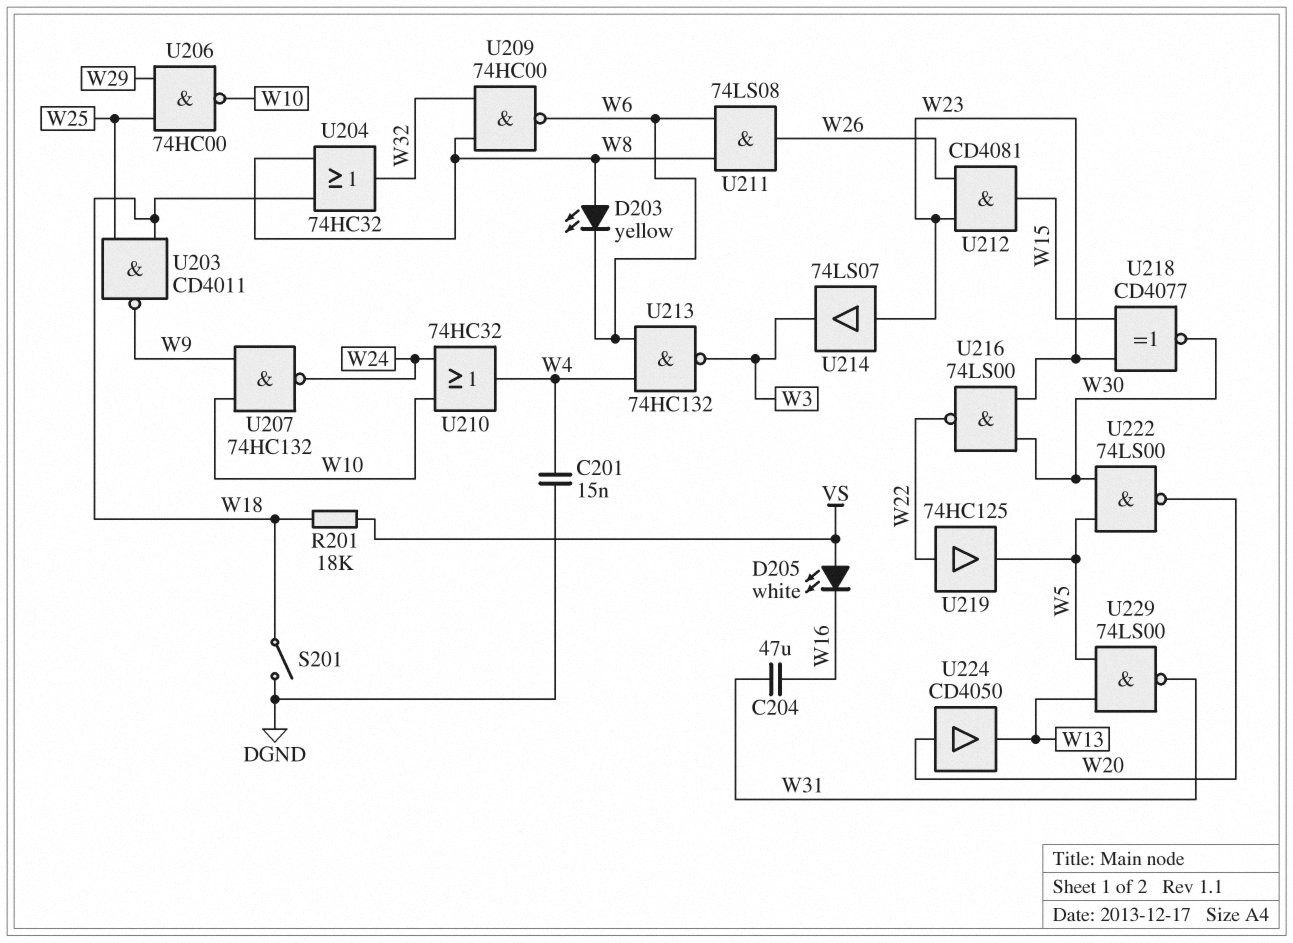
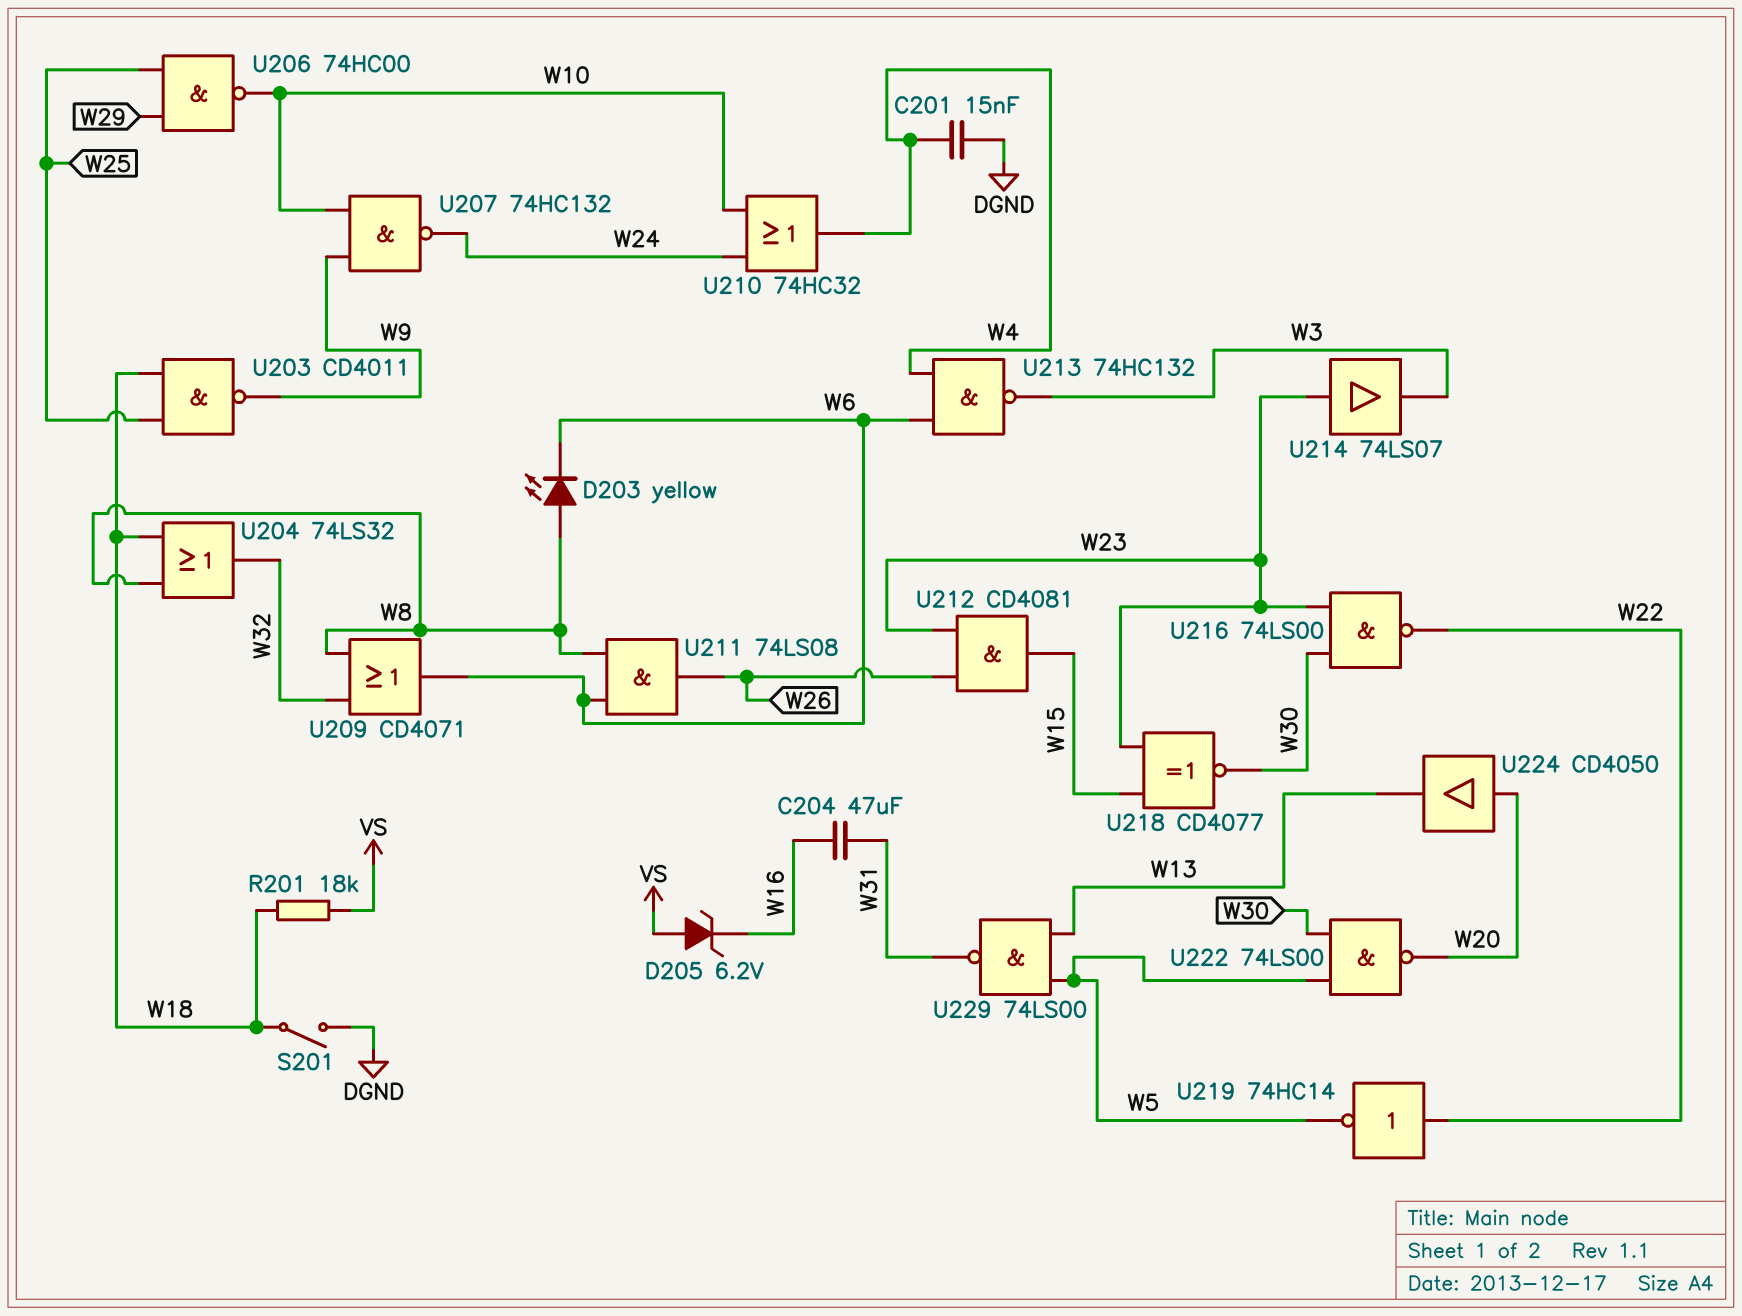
D205: LED white (A VS, K W16) -> zener 6.2V (A VS, K W16)
U204: OR 74HC32 (in W8, in W18, out W32) -> OR 74LS32 (in W8, in W18, out W32)
U209: NAND 74HC00 (in W8, in W32, out W6) -> OR CD4071 (in W8, in W32, out W6)
U219: buffer 74HC125 (in W22, out W5) -> NOT 74HC14 (in W22, out W5)

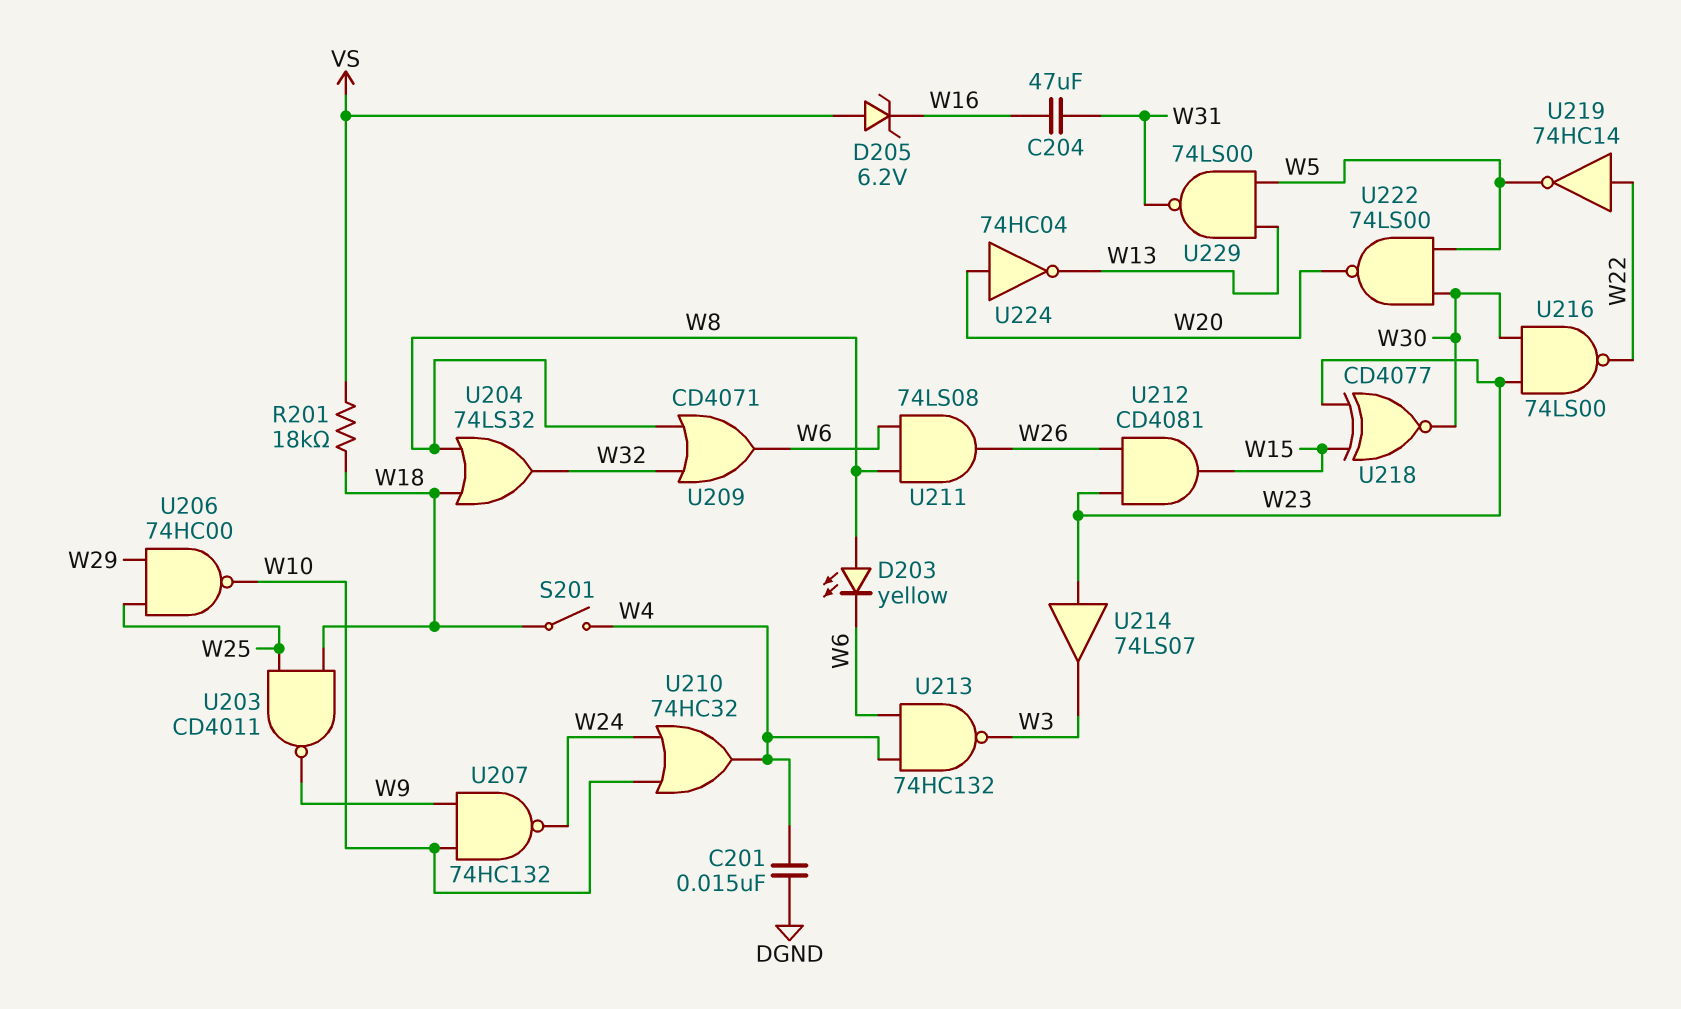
S201: switch (DGND, W18) -> switch (W4, W18)
U224: buffer CD4050 (in W20, out W13) -> NOT 74HC04 (in W20, out W13)

